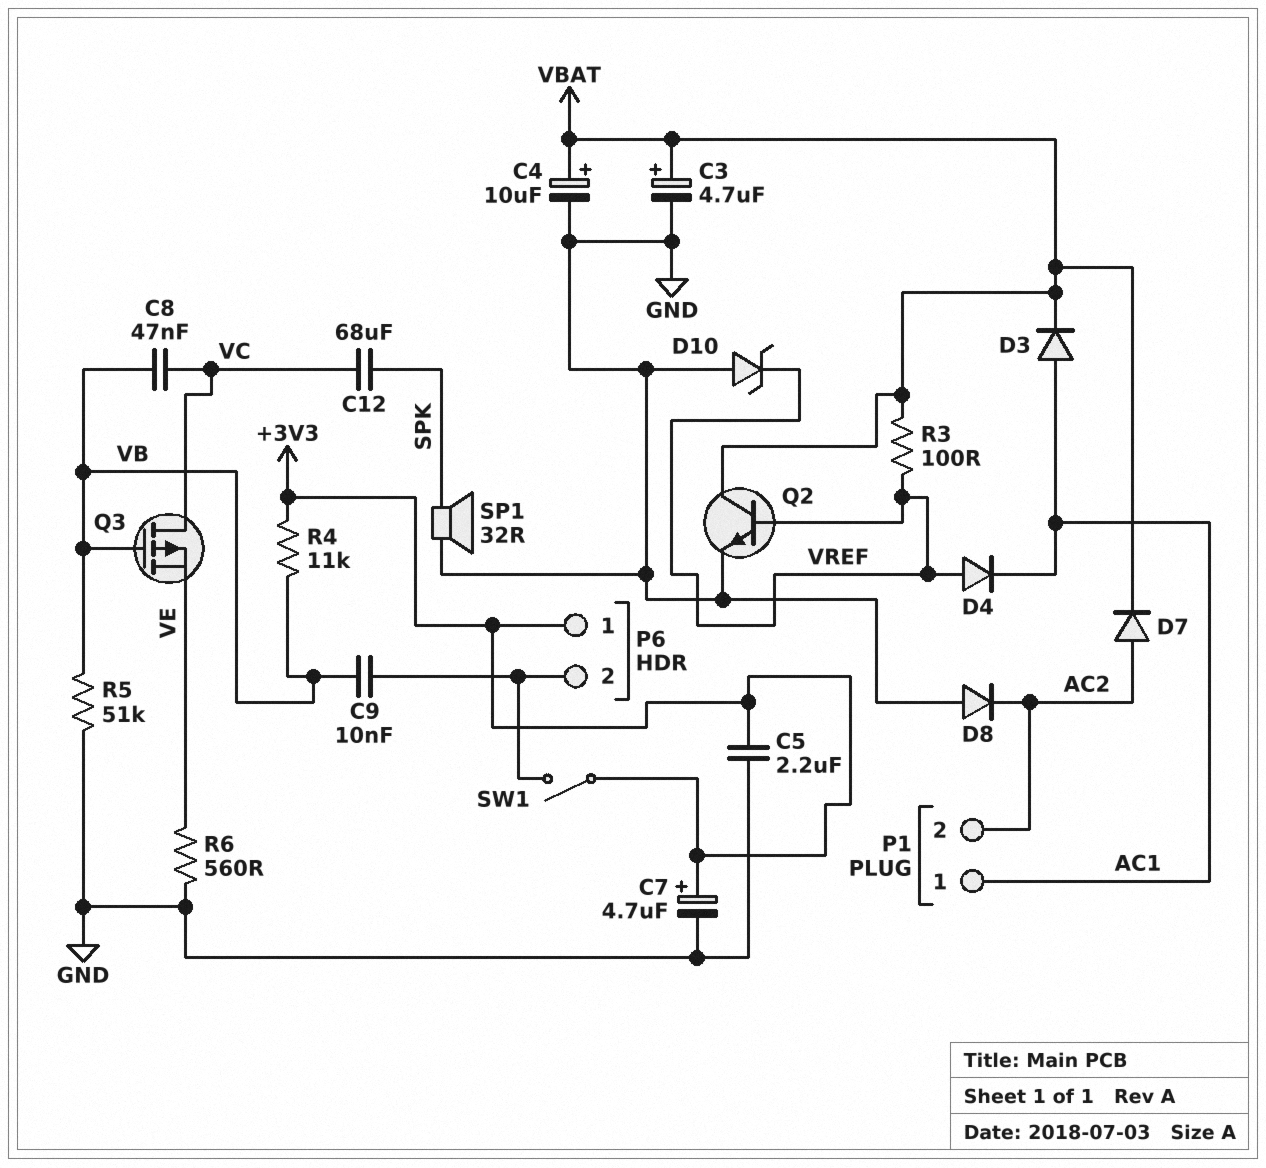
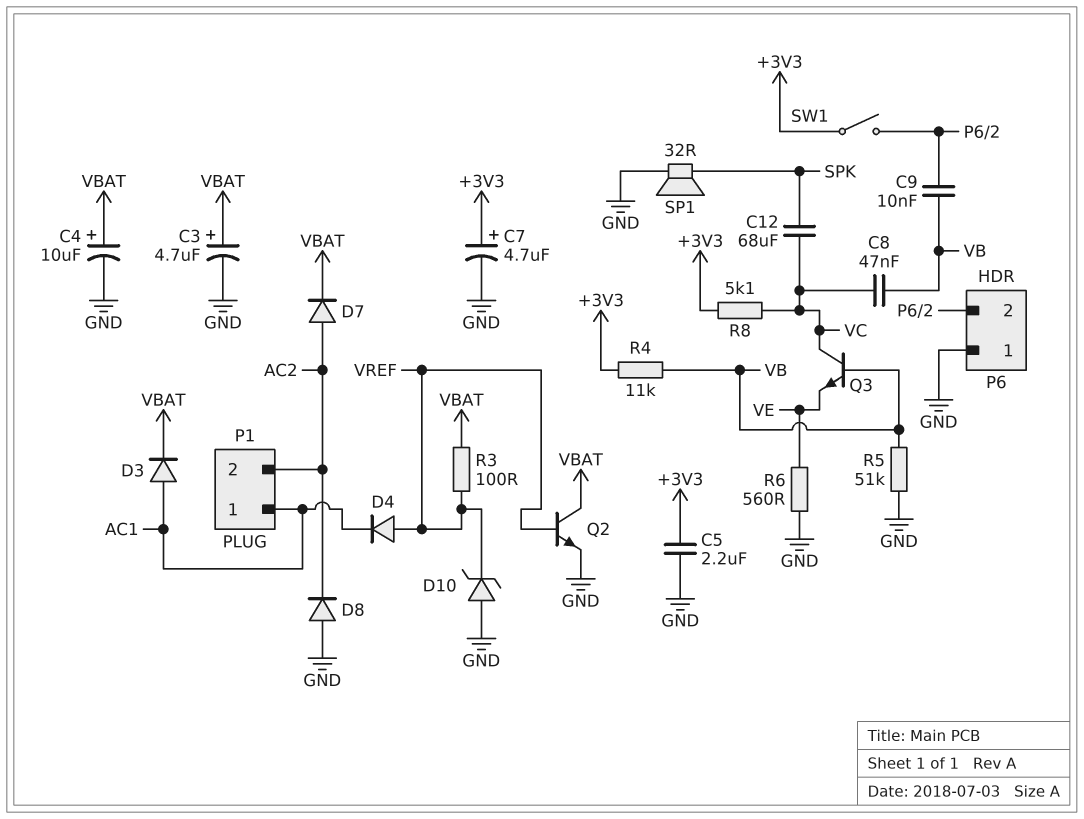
P6 pin 1: +3V3 -> GND
Q3: PMOS (G VB, D VC, S VE) -> NPN (B VB, C VC, E VE)
R8: none -> 5.1k (+3V3, VC)

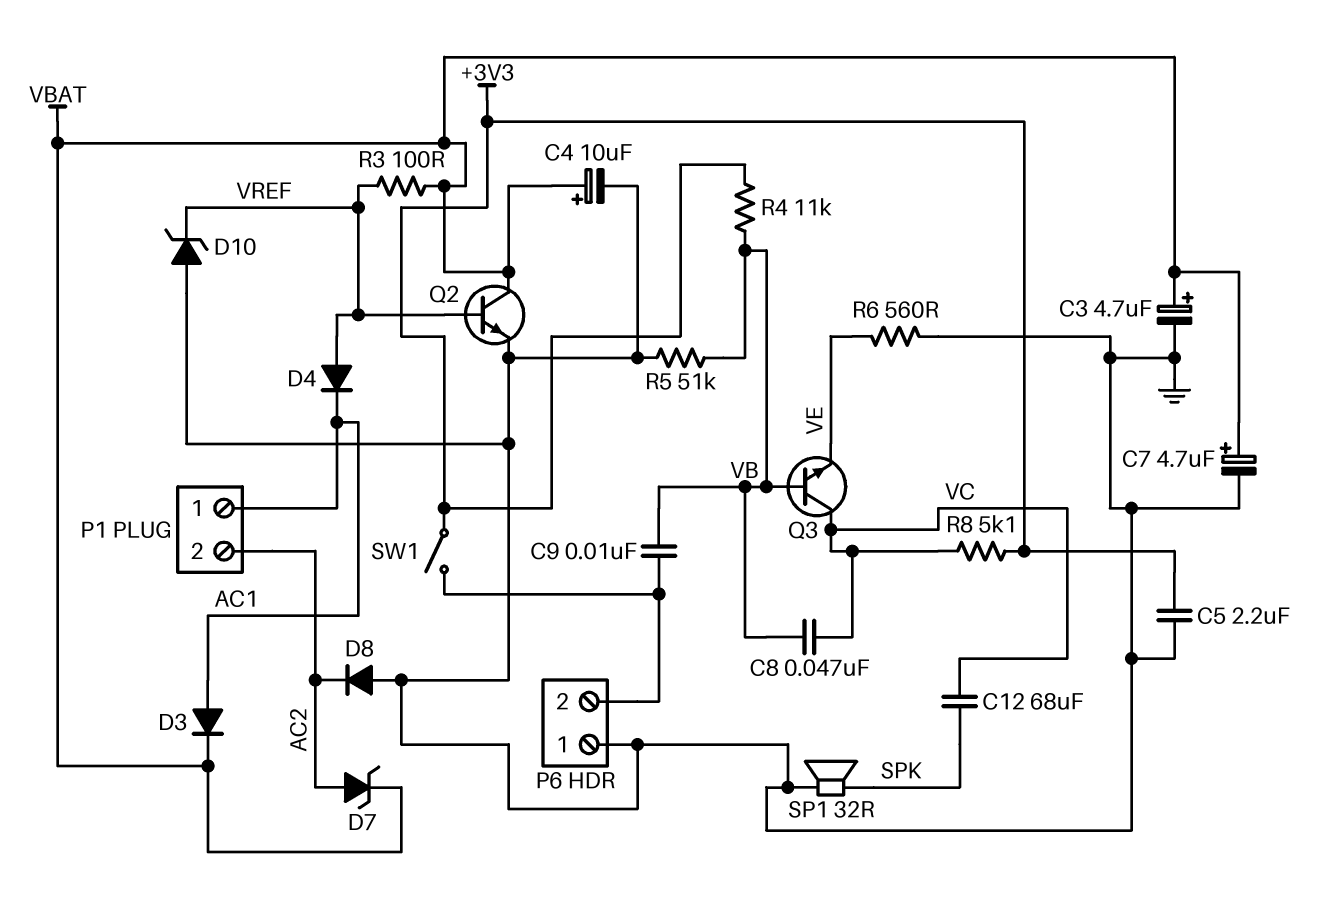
C7: 4.7uF (plus +3V3, minus GND) -> 4.7uF (plus VBAT, minus GND)
D7: diode (A AC2, K VBAT) -> zener (A AC2, K VBAT)

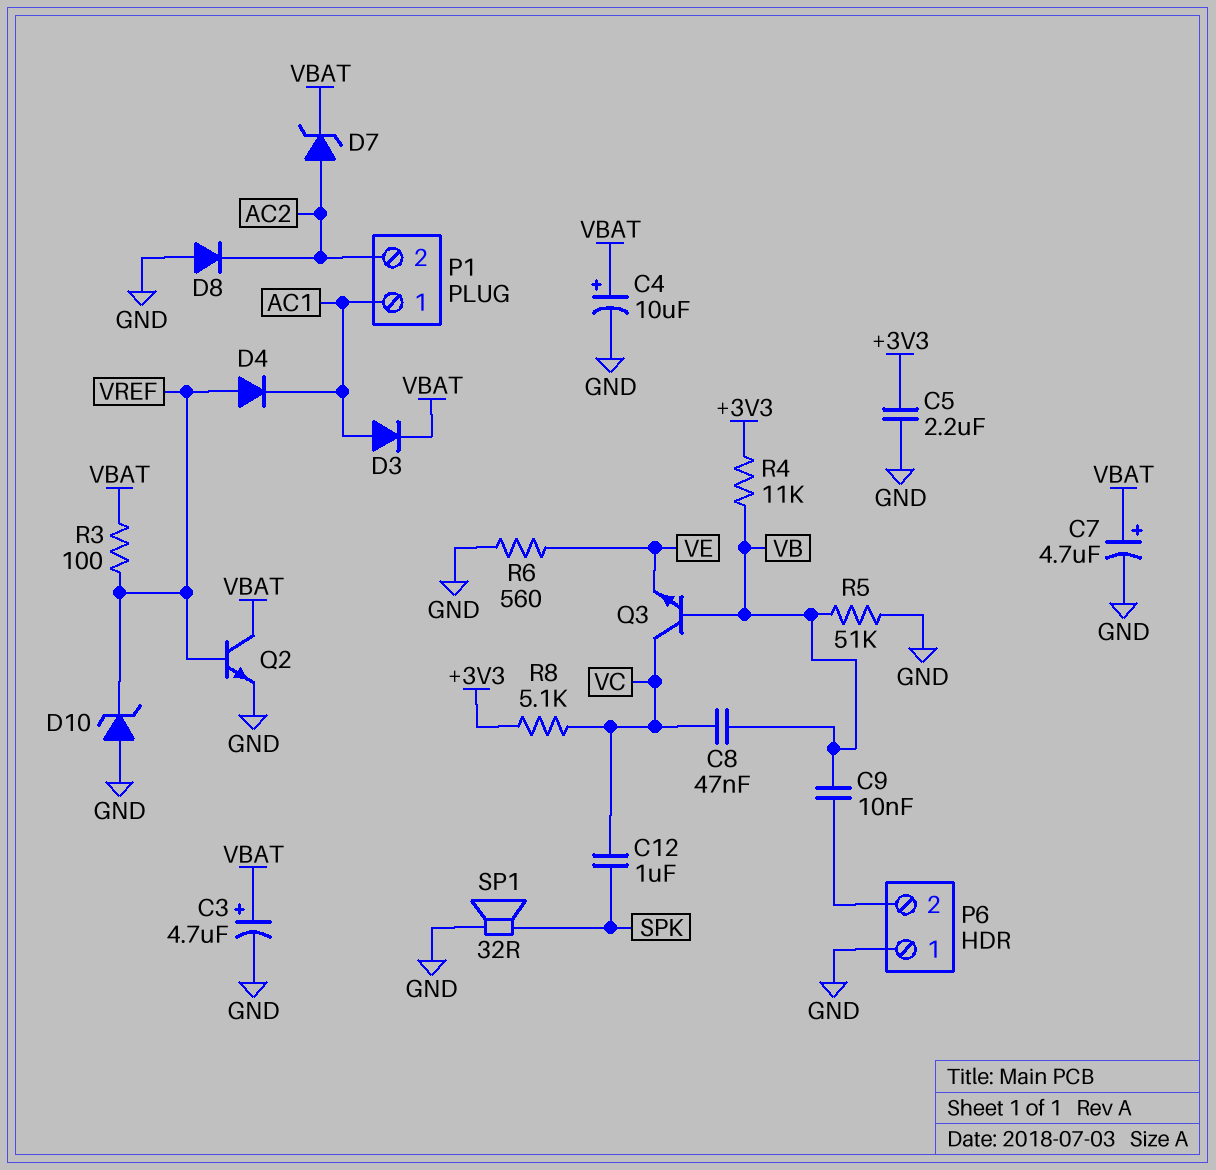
C12: 68uF (SPK, VC) -> 1uF (SPK, VC)
SW1: switch (+3V3, P6/2) -> none

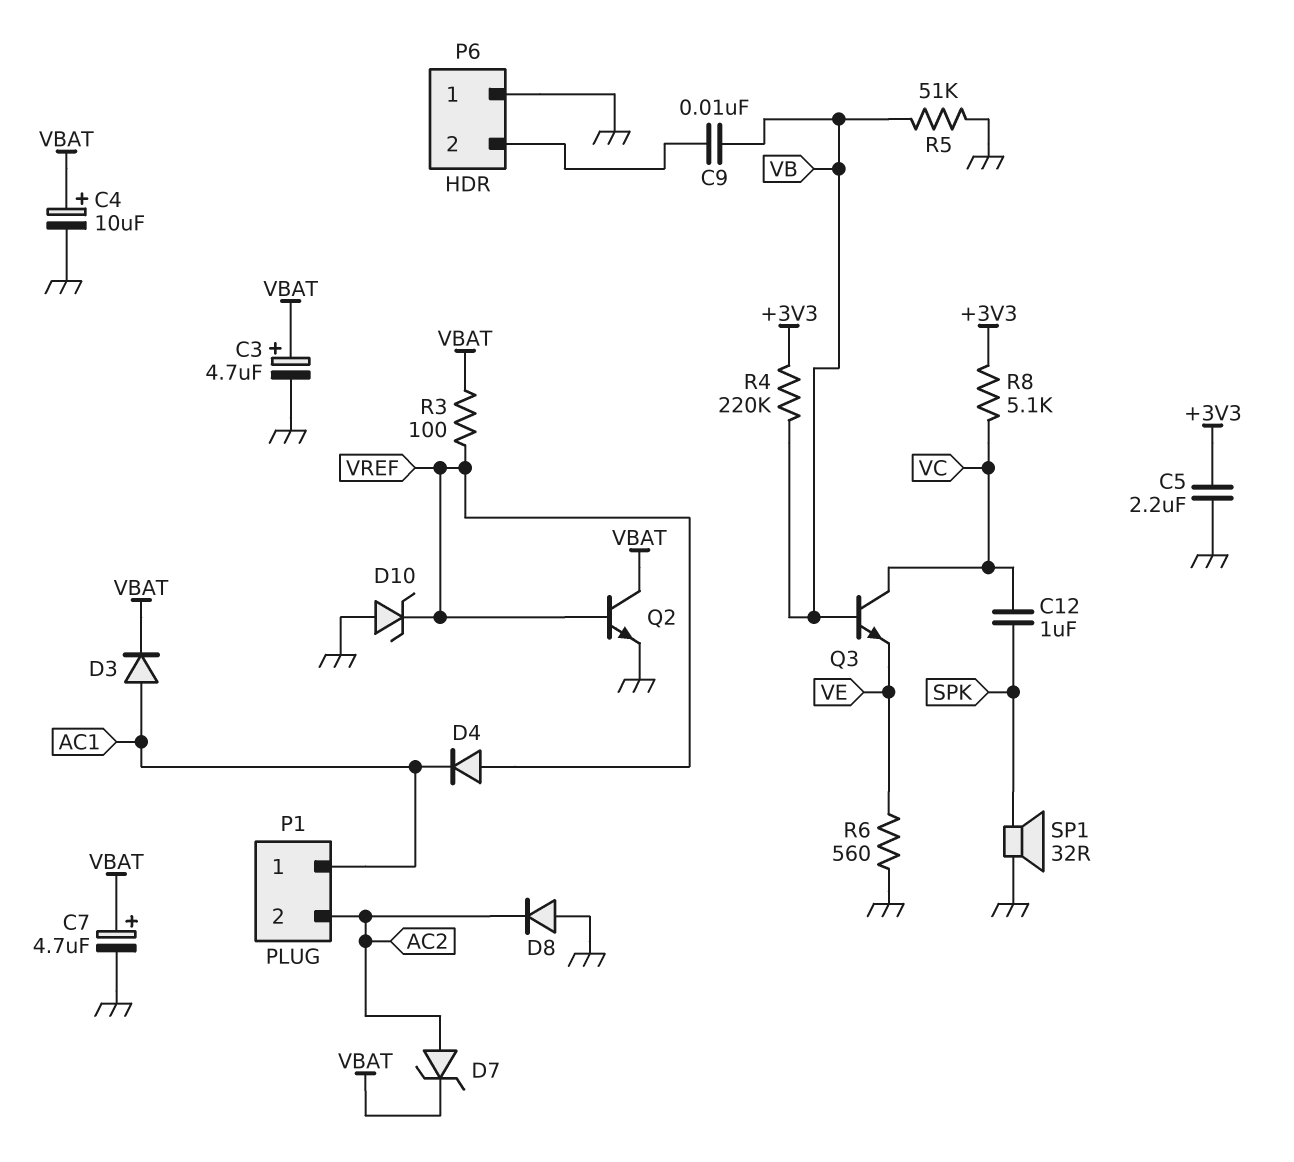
C8: 47nF (VB, VC) -> none
R4: 11k (+3V3, VB) -> 220k (+3V3, VB)

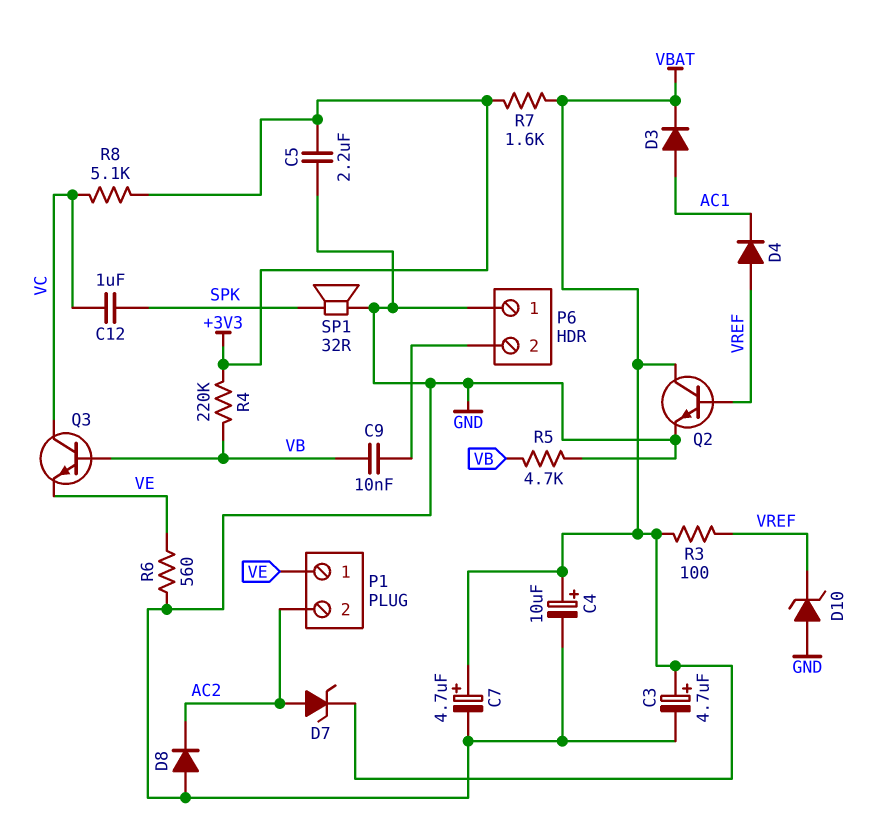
P1 pin 1: AC1 -> VE
R5: 51k (GND, VB) -> 4.7k (GND, VB)
R7: none -> 1.6k (+3V3, VBAT)

